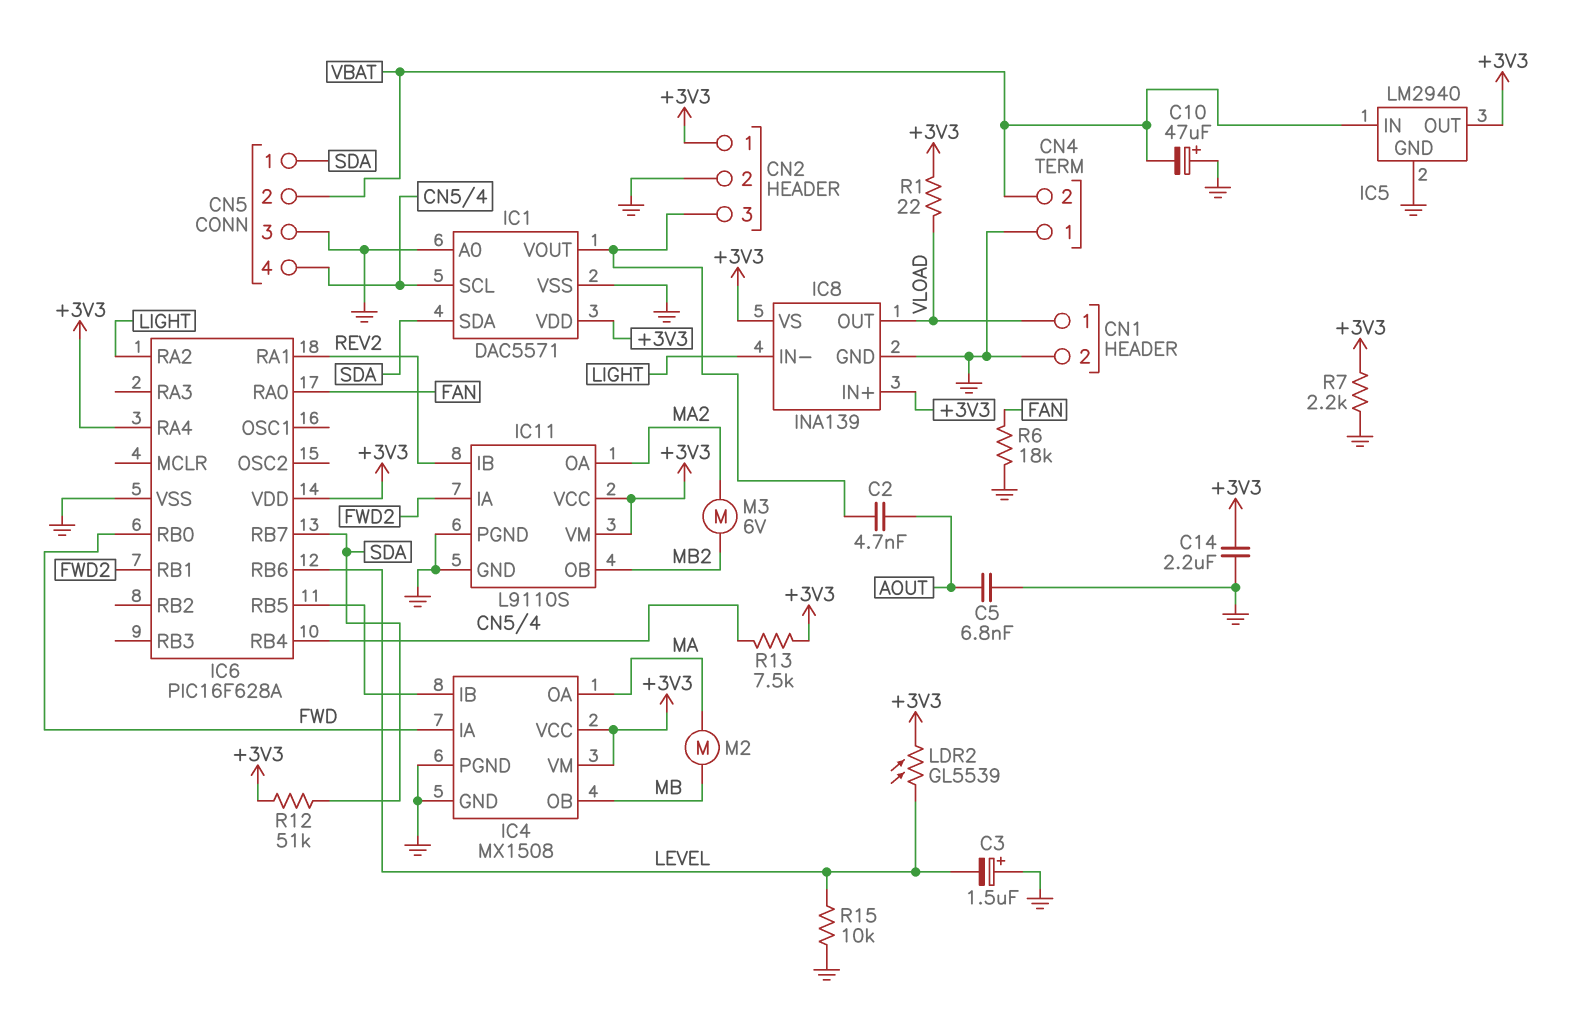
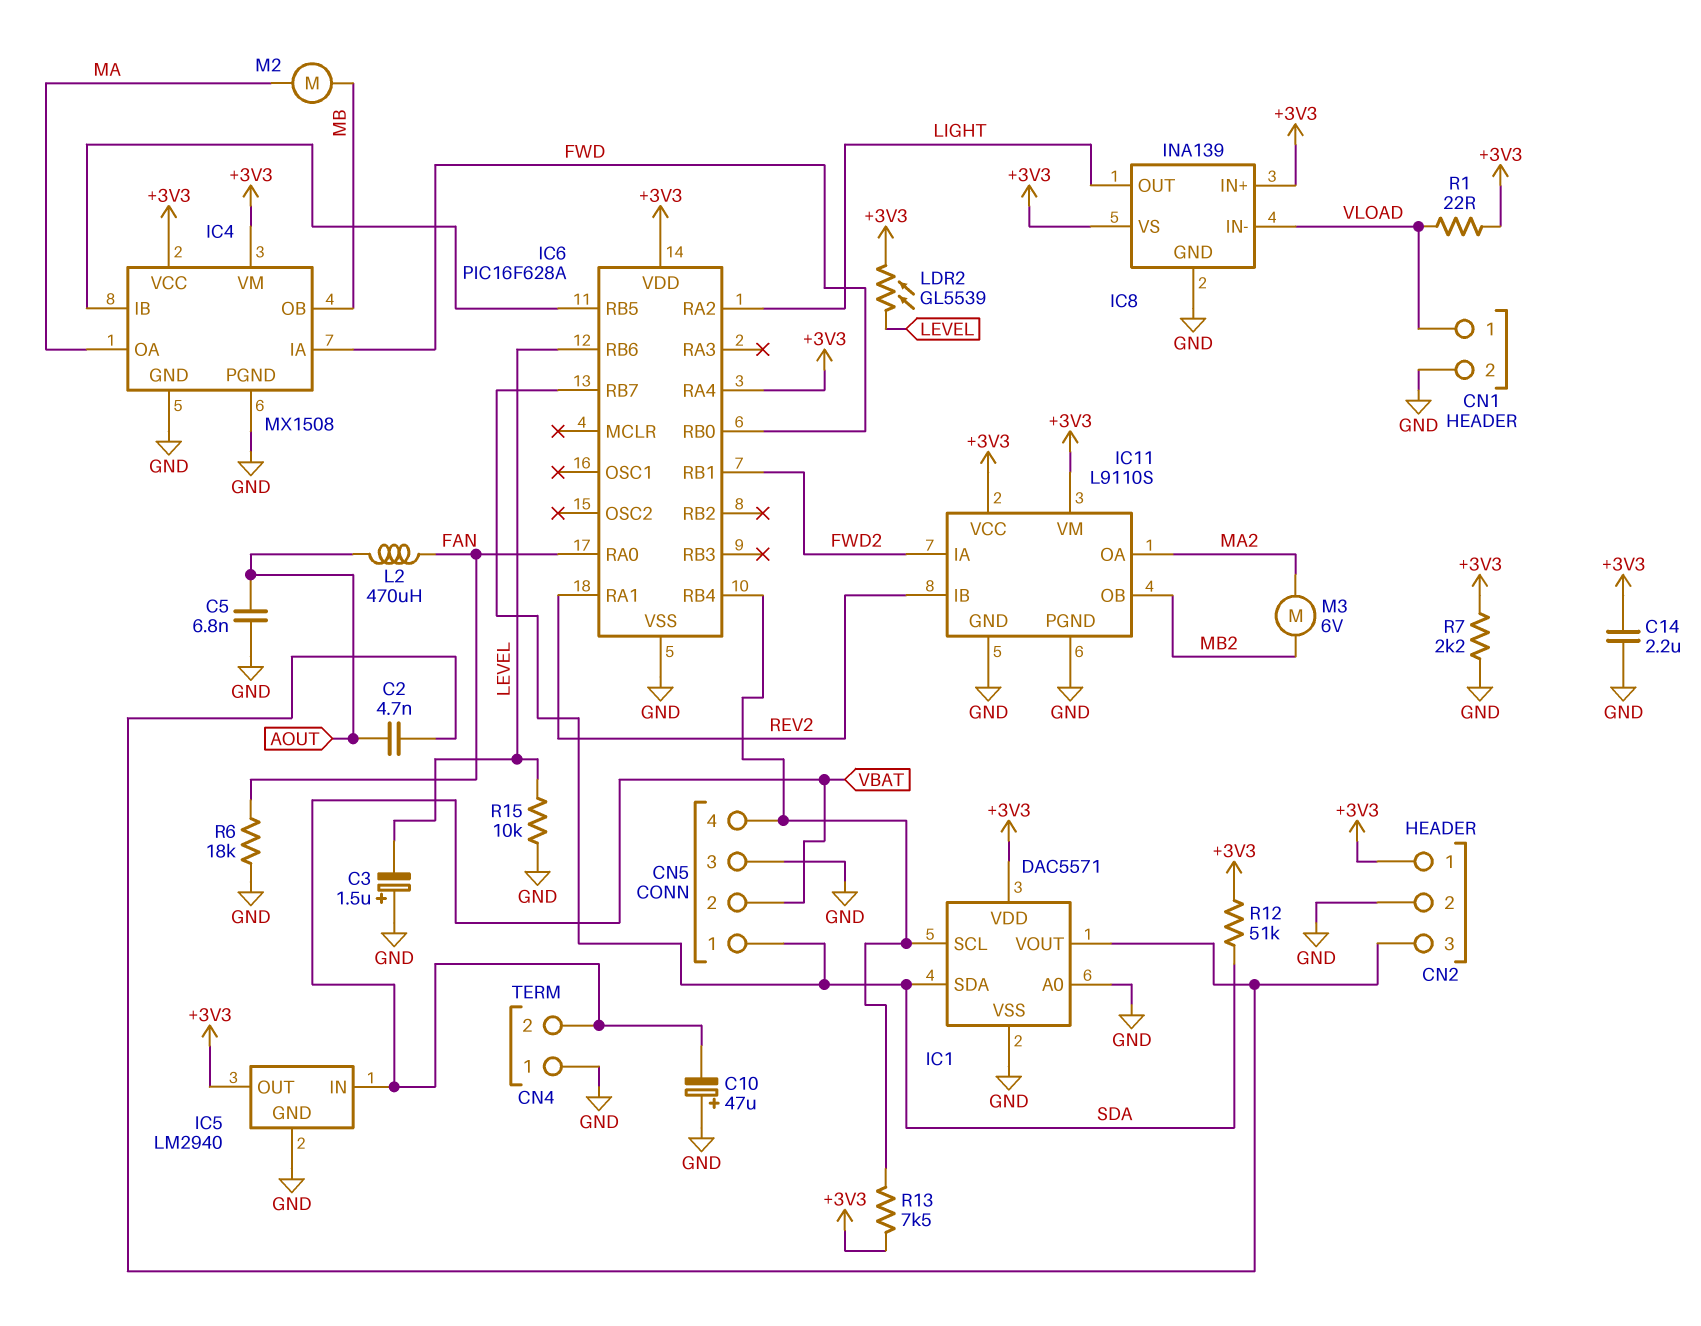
IC8 pin IN-: LIGHT -> VLOAD
IC8 pin OUT: VLOAD -> LIGHT
L2: none -> 470uH (AOUT, FAN)

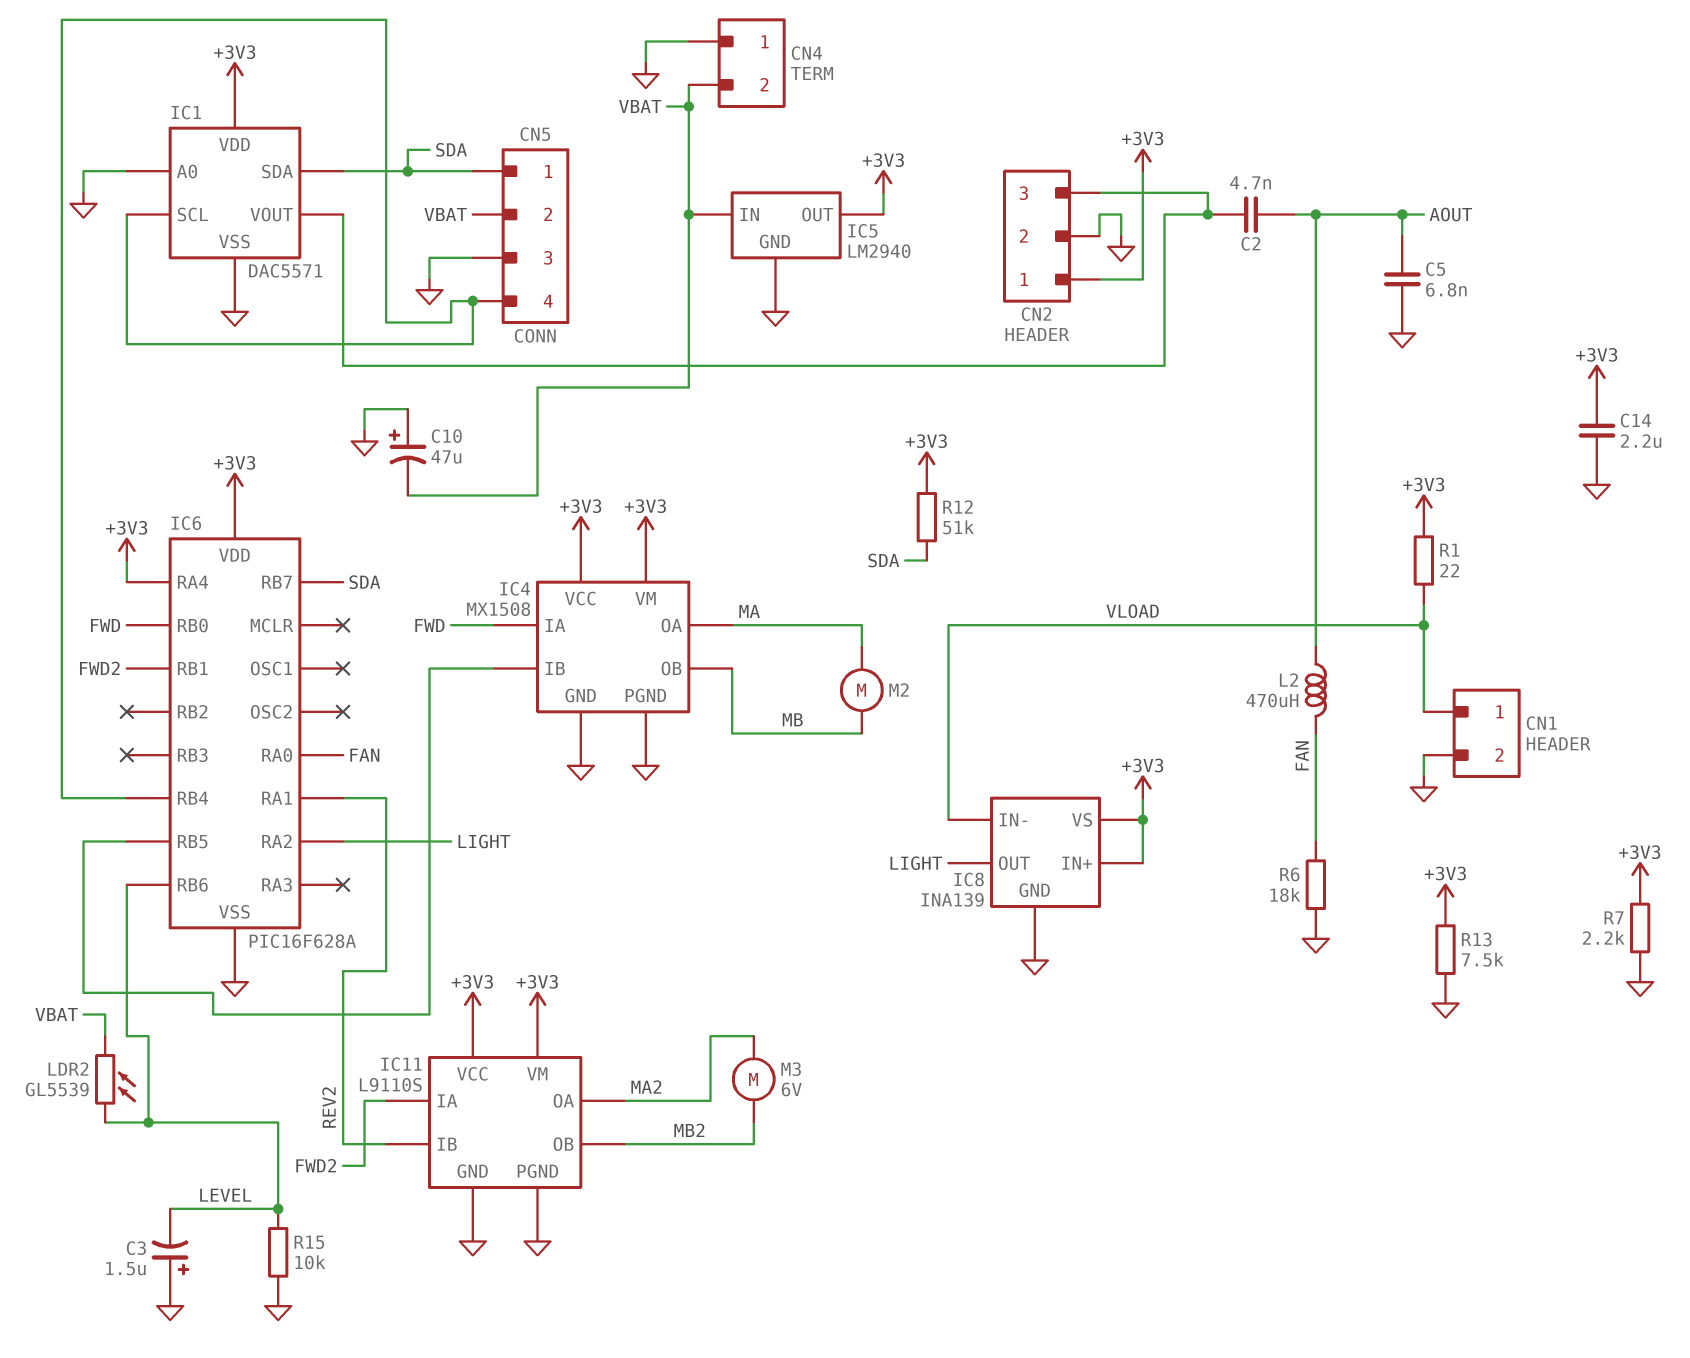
LDR2: GL5539 (+3V3, LEVEL) -> GL5539 (LEVEL, VBAT)
R13: 7.5k (+3V3, CN5/4) -> 7.5k (+3V3, GND)

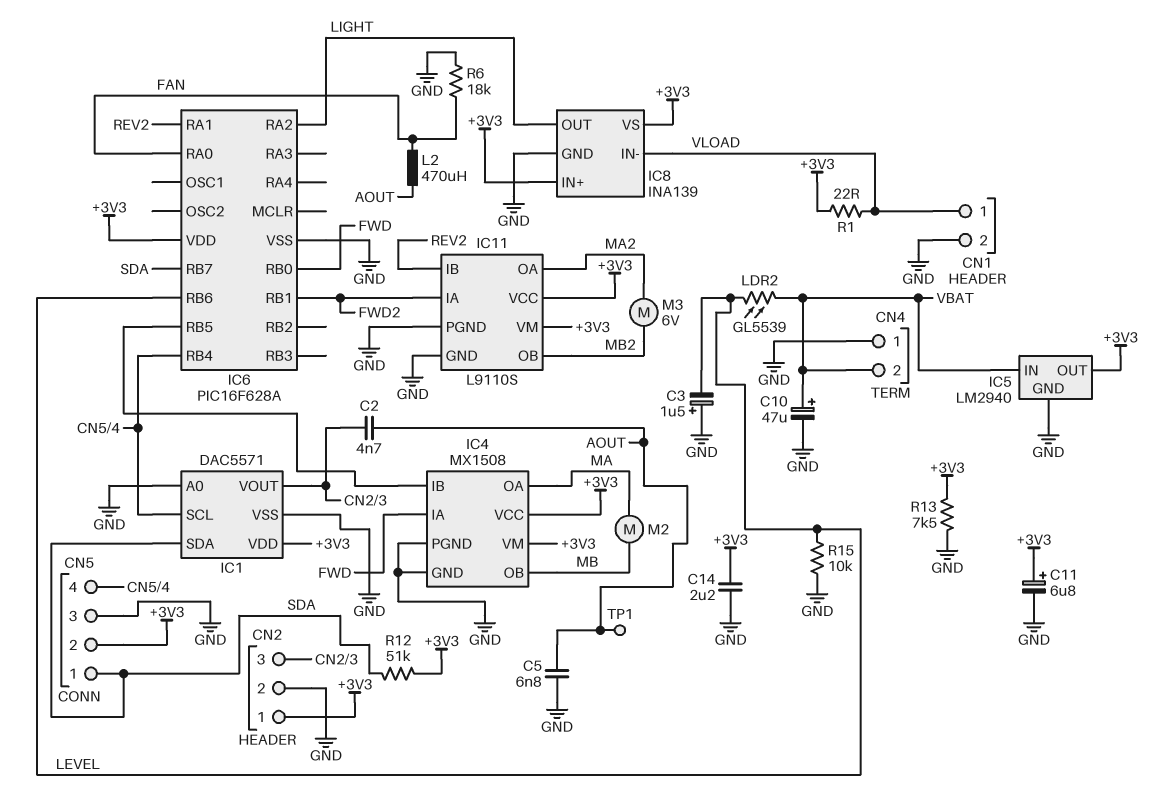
C10: 47uF (plus GND, minus VBAT) -> 47uF (plus VBAT, minus GND)
C11: none -> 6.8uF (plus +3V3, minus GND)
CN5 pin 2: VBAT -> +3V3
IC6 pin RA4: +3V3 -> none
R7: 2.2k (+3V3, GND) -> none
TP1: none -> test point (AOUT)

